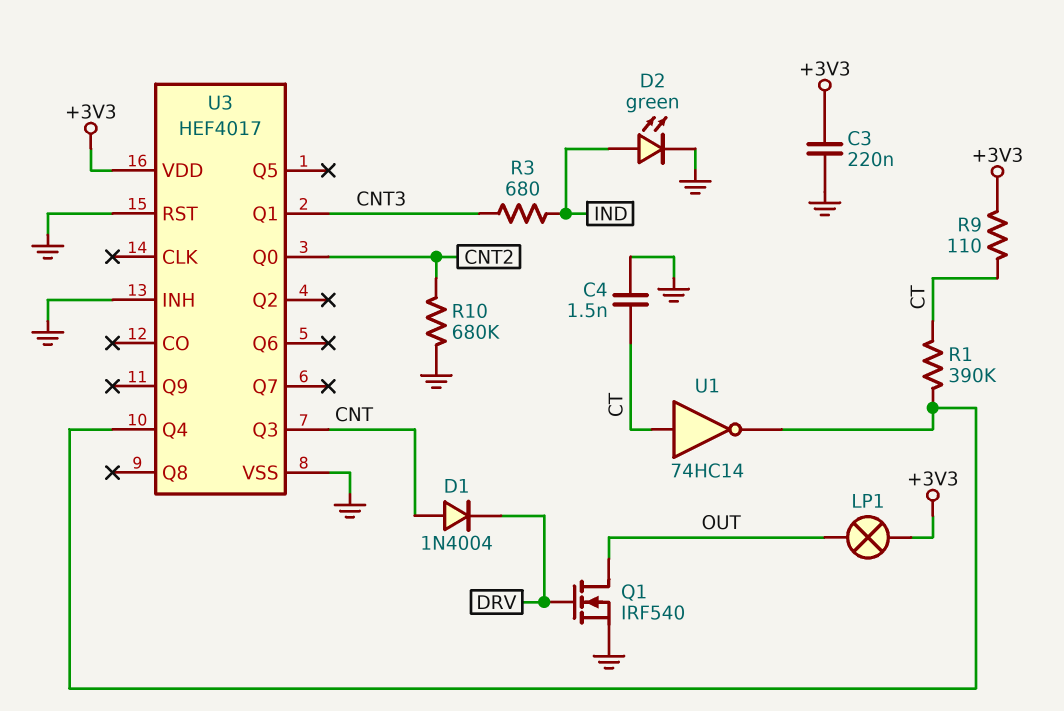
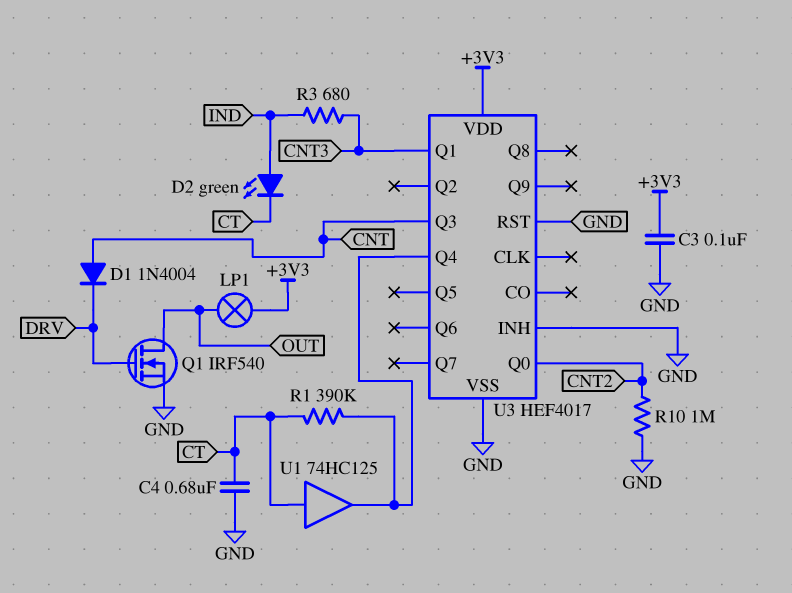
C3: 220nF (+3V3, GND) -> 100nF (+3V3, GND)
C4: 1.5nF (CT, GND) -> 680nF (CT, GND)
D2: LED green (A IND, K GND) -> LED green (A IND, K CT)
R9: 110 (+3V3, CT) -> none
R10: 680k (CNT2, GND) -> 1M (CNT2, GND)
U1: NOT 74HC14 (in CT, out U3/Q4) -> buffer 74HC125 (in CT, out U3/Q4)

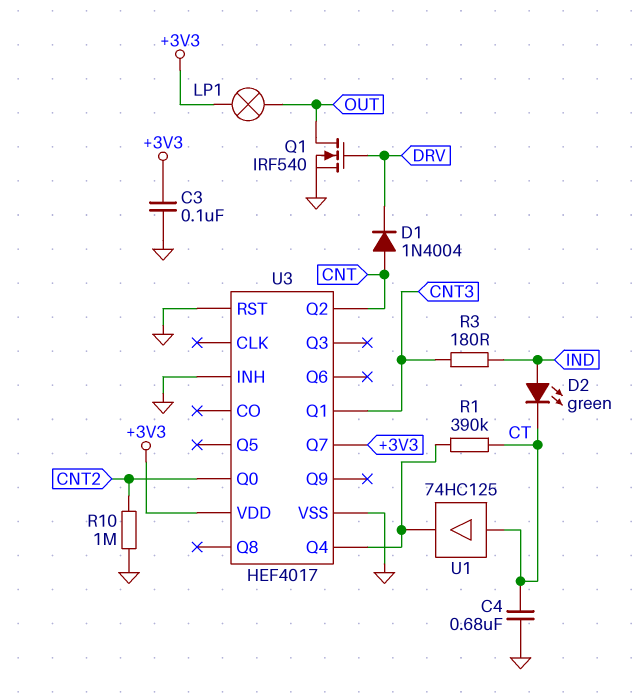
R3: 680 (CNT3, IND) -> 180 (CNT3, IND)
U3 pin Q2: none -> CNT
U3 pin Q3: CNT -> none
U3 pin Q7: none -> +3V3

